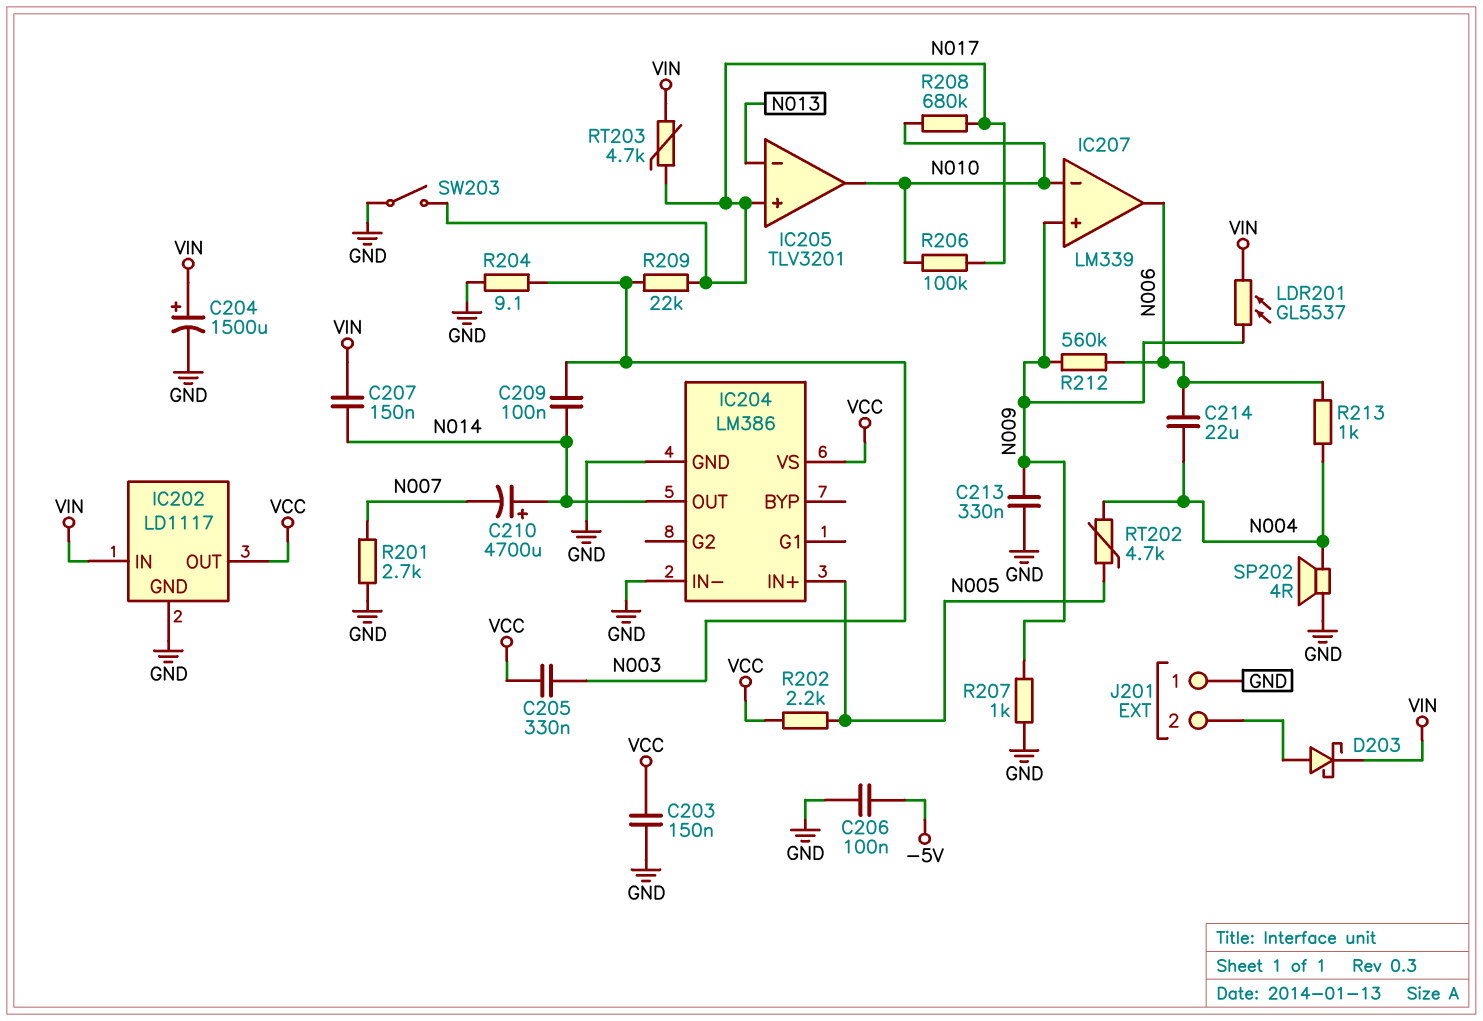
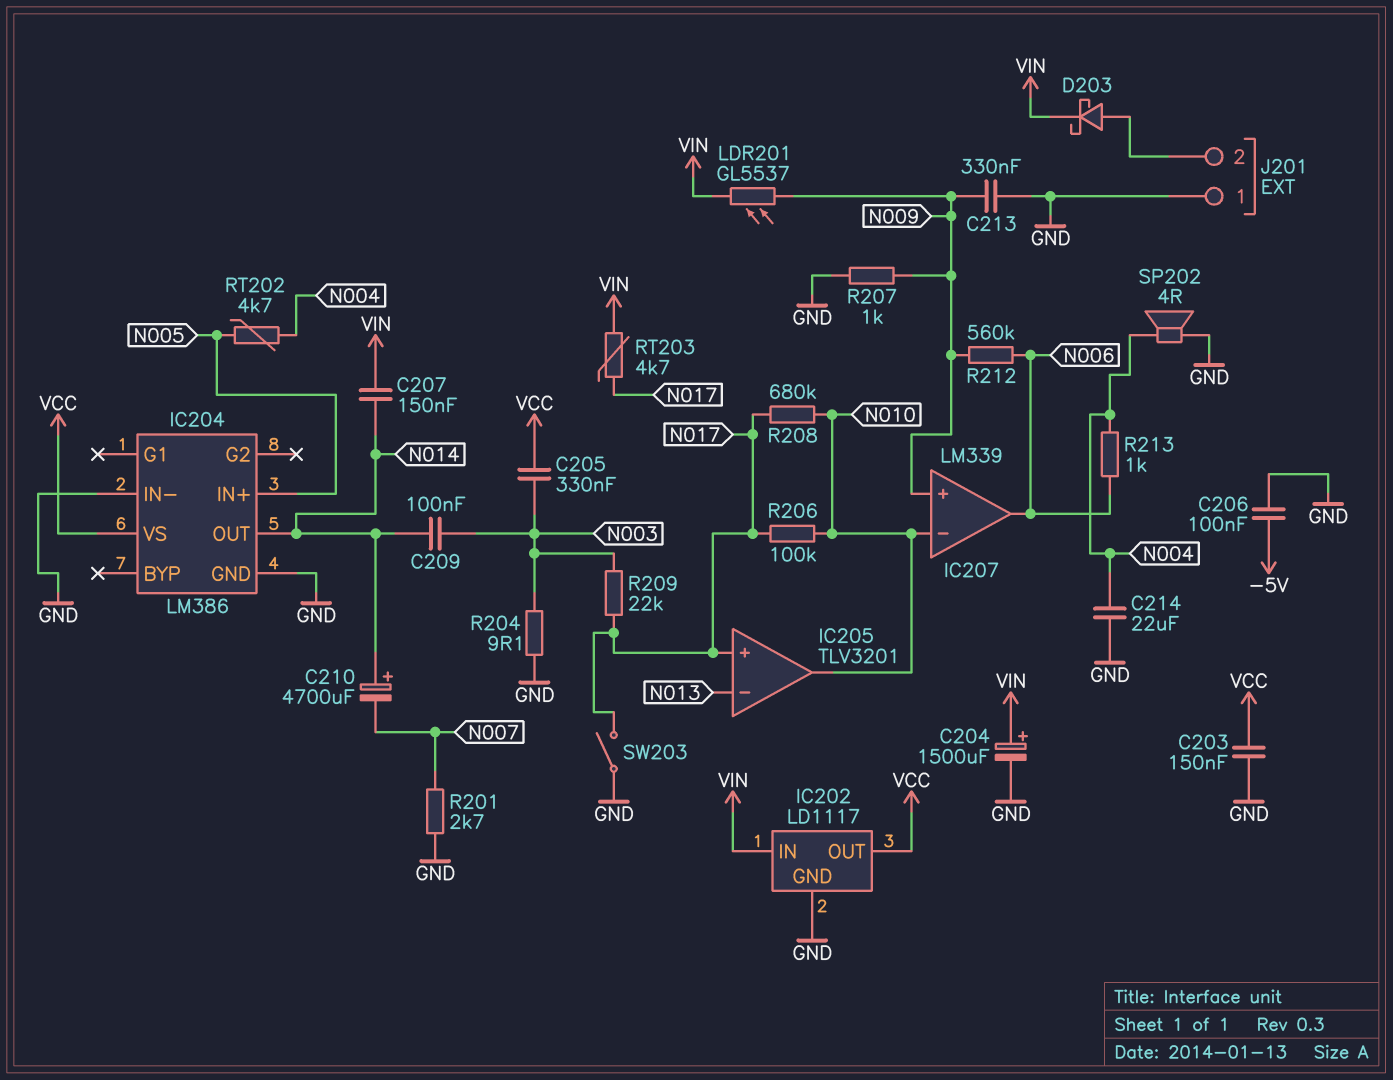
C214: 22uF (N004, N006) -> 22uF (GND, N004)
R202: 2.2k (N005, VCC) -> none

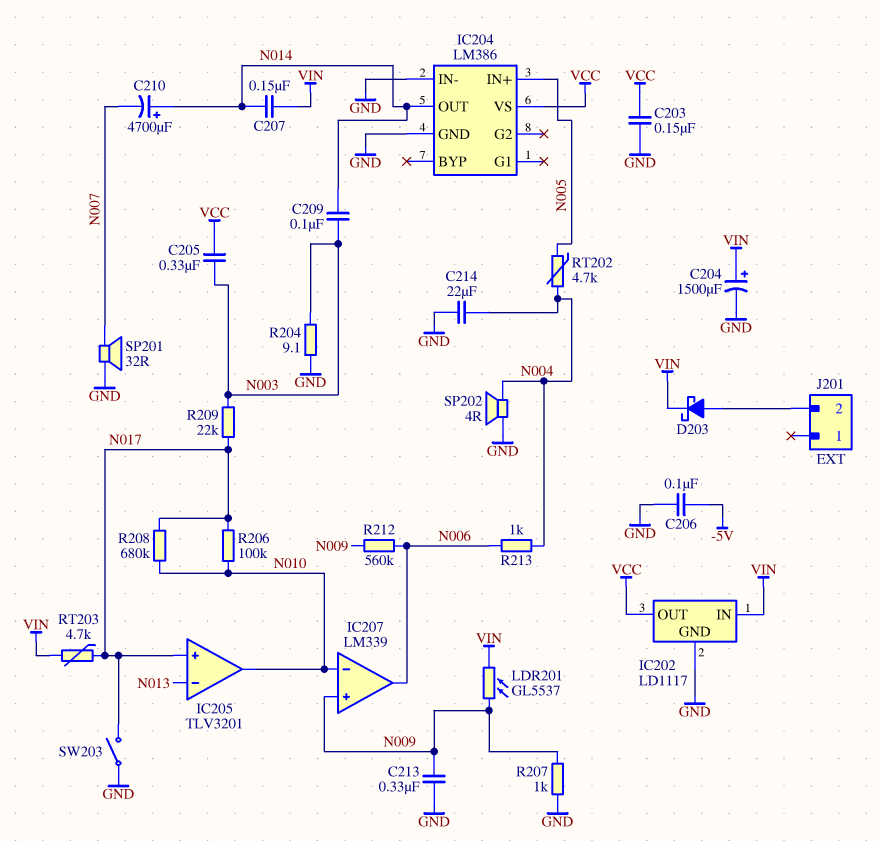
J201 pin 1: GND -> none
R201: 2.7k (GND, N007) -> none
SP201: none -> speaker 32R (GND, N007)

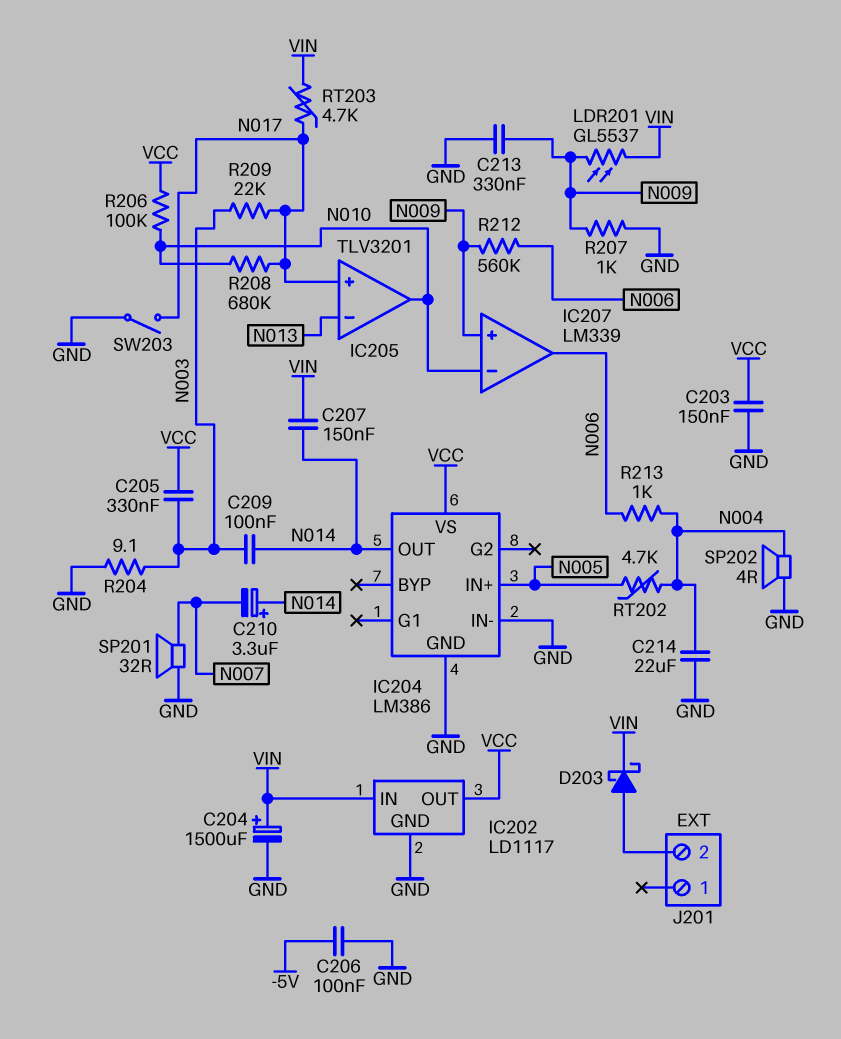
C210: 4700uF (plus N014, minus N007) -> 3.3uF (plus N014, minus N007)
R206: 100k (N010, N017) -> 100k (N010, VCC)

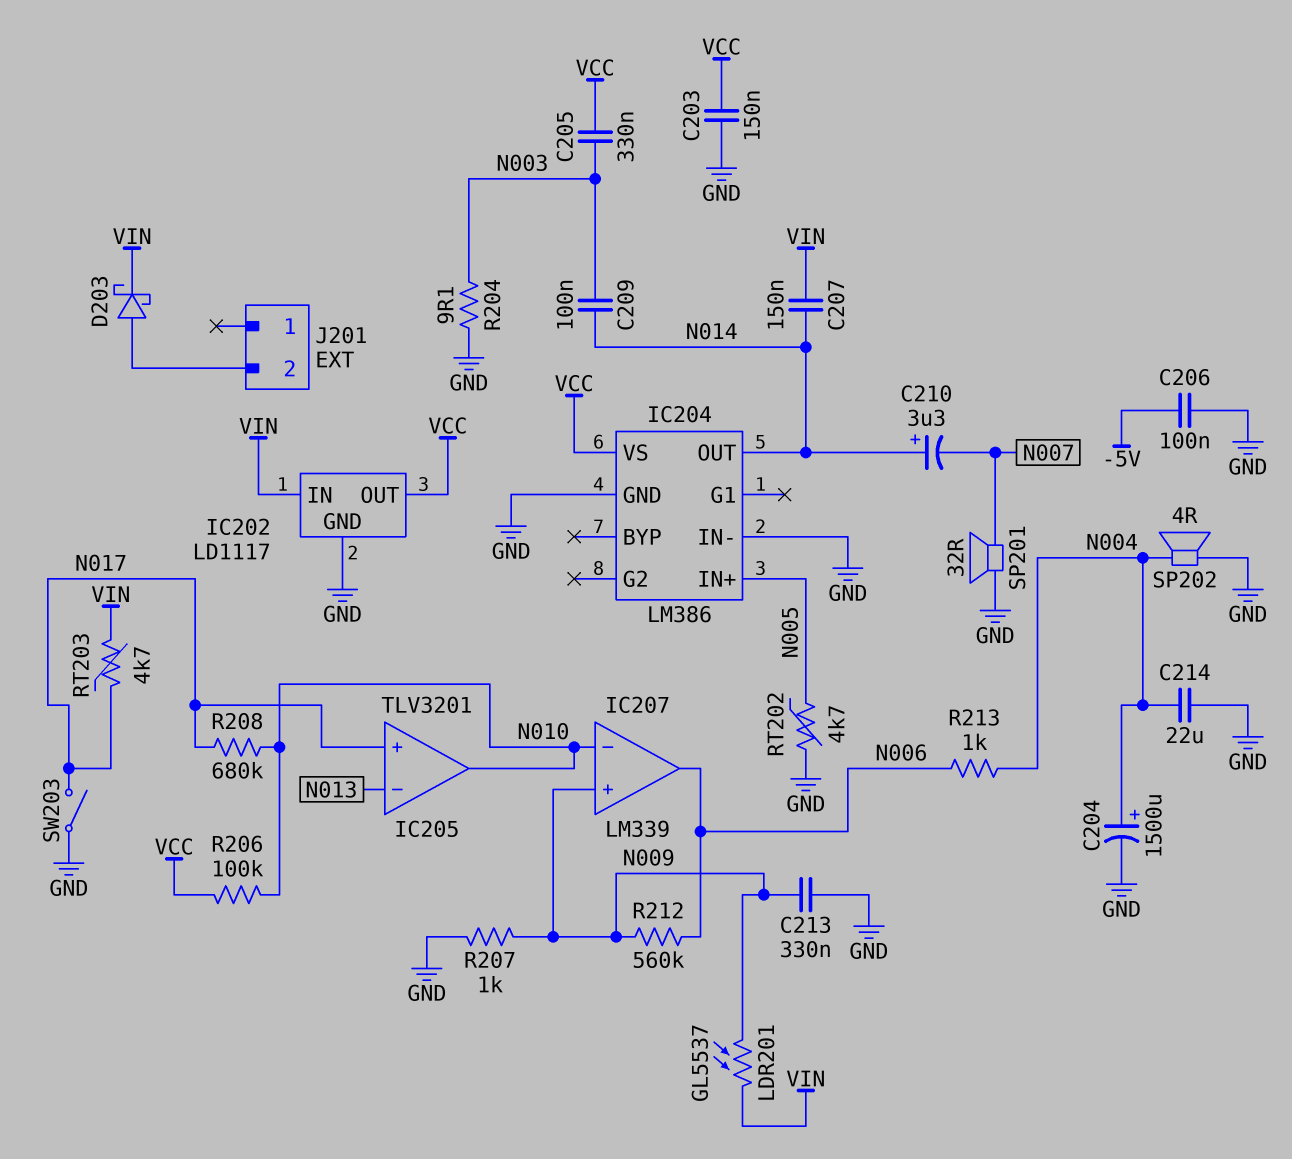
C204: 1500uF (plus VIN, minus GND) -> 1500uF (plus N004, minus GND)
R209: 22k (N003, N017) -> none
RT202: 4.7k (N004, N005) -> 4.7k (GND, N005)

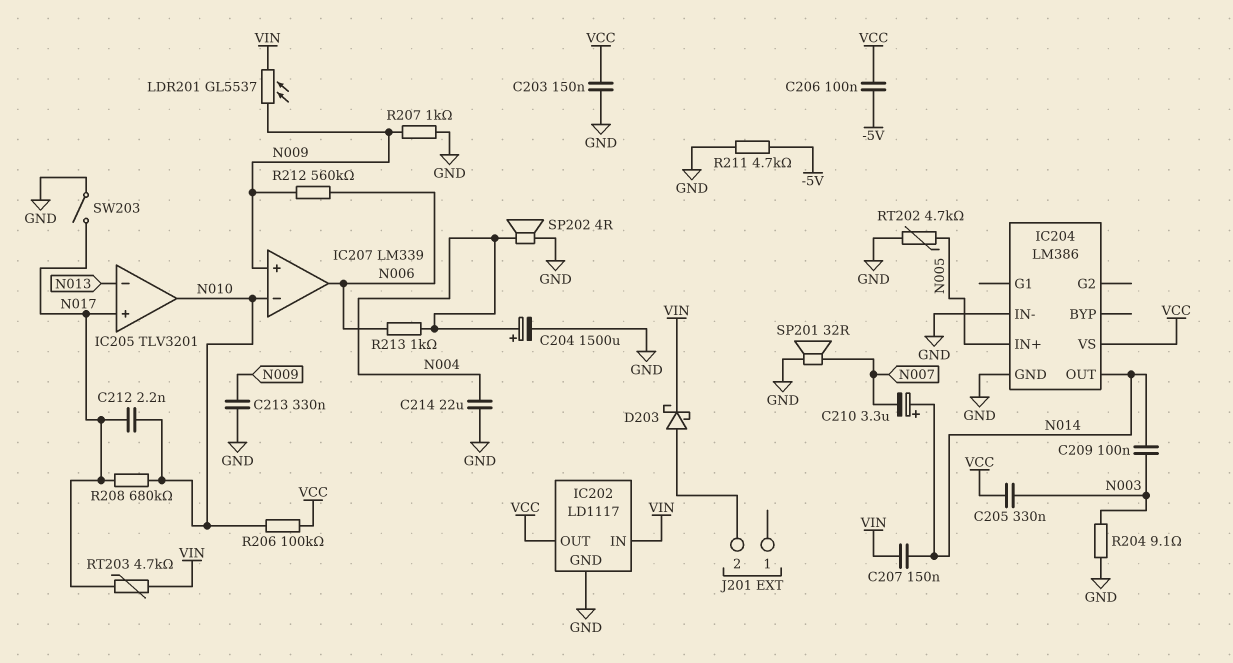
C206: 100nF (-5V, GND) -> 100nF (-5V, VCC)
C212: none -> 2.2nF (N010, N017)
R211: none -> 4.7k (-5V, GND)

